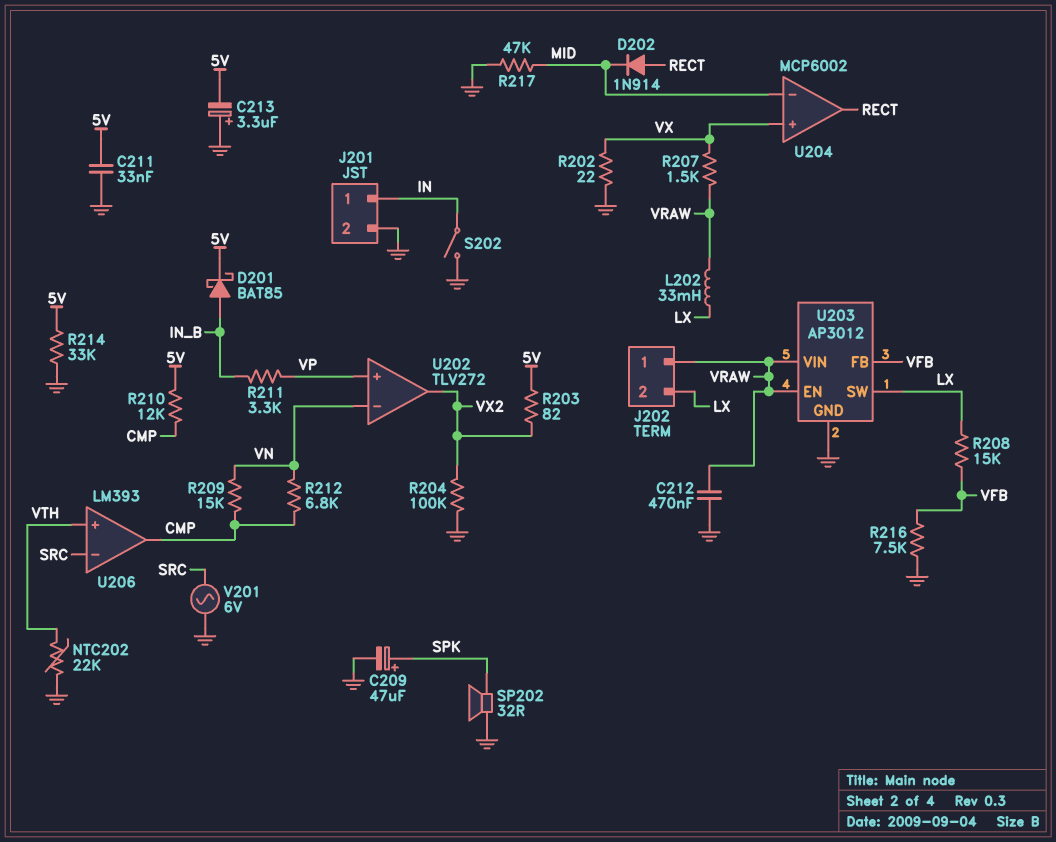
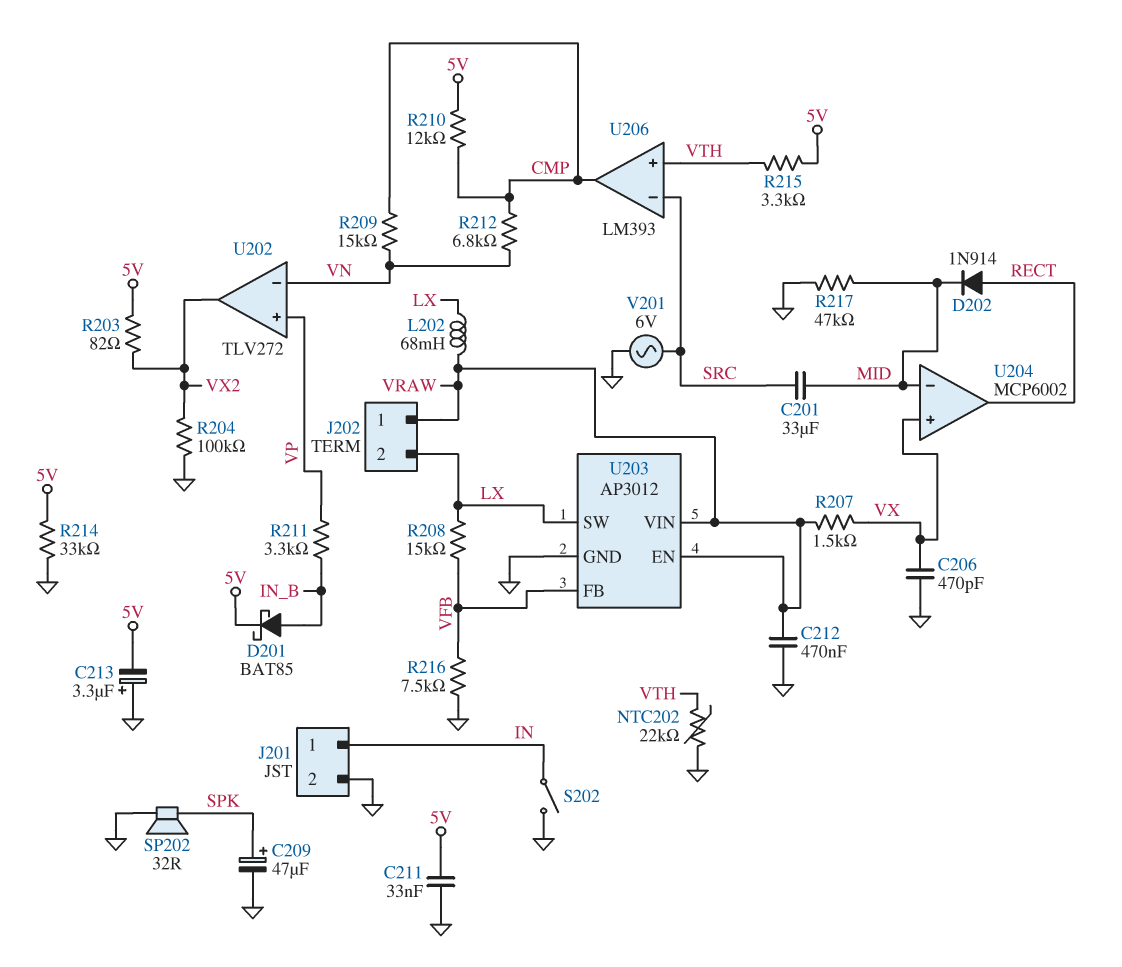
C201: none -> 33uF (MID, SRC)
C206: none -> 470pF (GND, VX)
L202: 33mH (LX, VRAW) -> 68mH (LX, VRAW)
R202: 22 (GND, VX) -> none
R215: none -> 3.3k (5V, VTH)

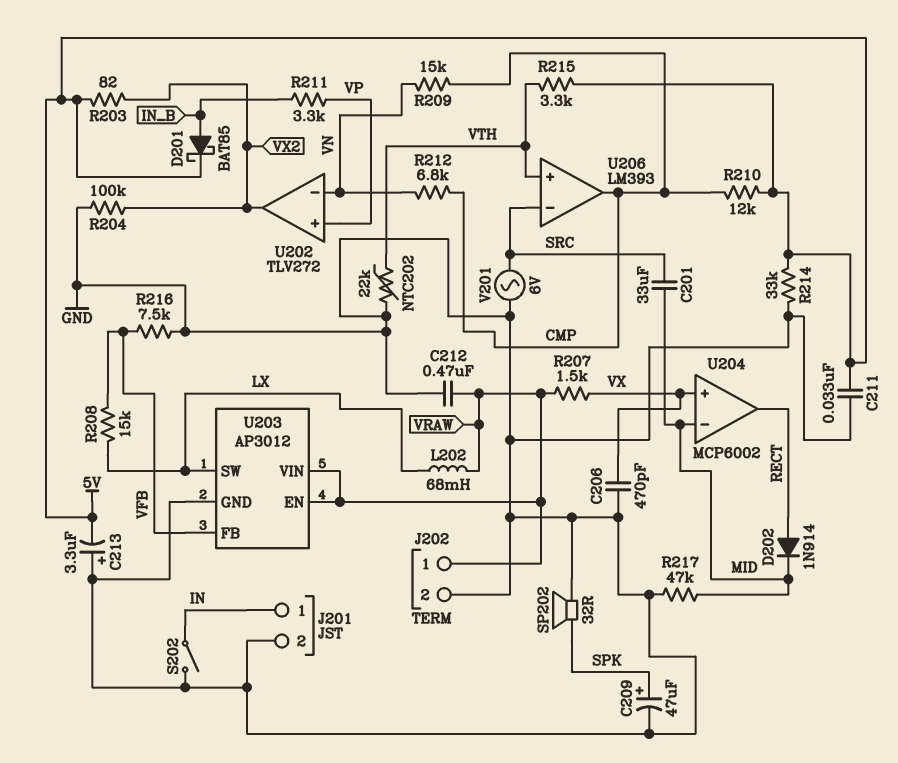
J202 pin 2: LX -> GND

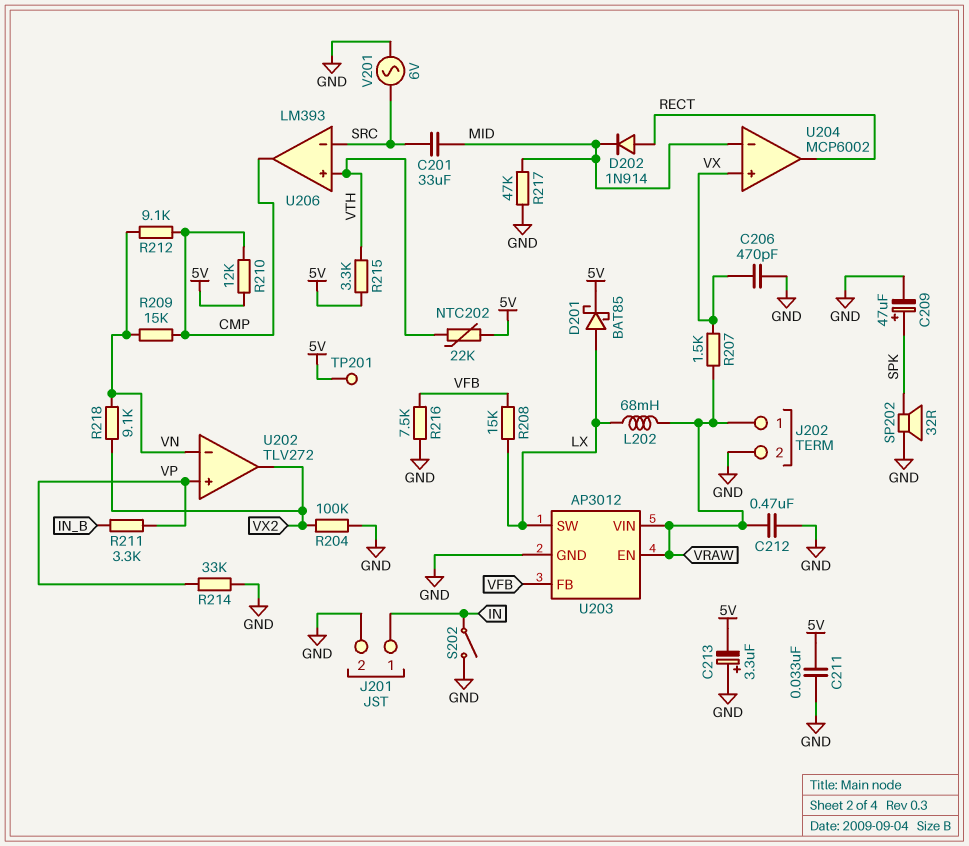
D201: schottky BAT85 (A IN_B, K 5V) -> schottky BAT85 (A LX, K 5V)
NTC202: 22k (GND, VTH) -> 22k (5V, VTH)
R203: 82 (5V, VX2) -> none
R212: 6.8k (CMP, VN) -> 9.1k (CMP, VN)
R214: 33k (5V, GND) -> 33k (GND, VP)
R218: none -> 9.1k (VN, VX2)
TP201: none -> test point (5V)

